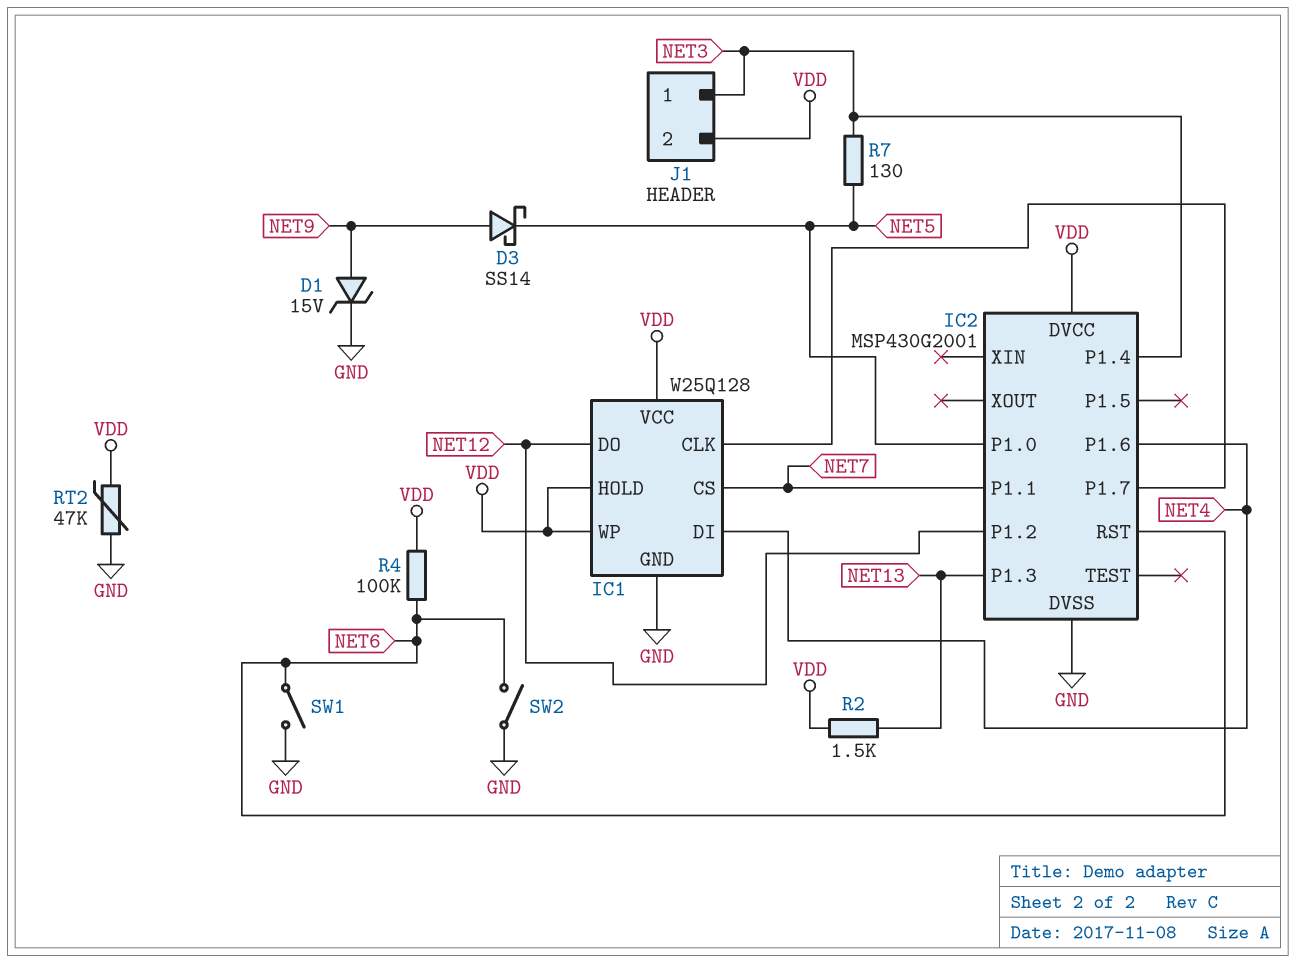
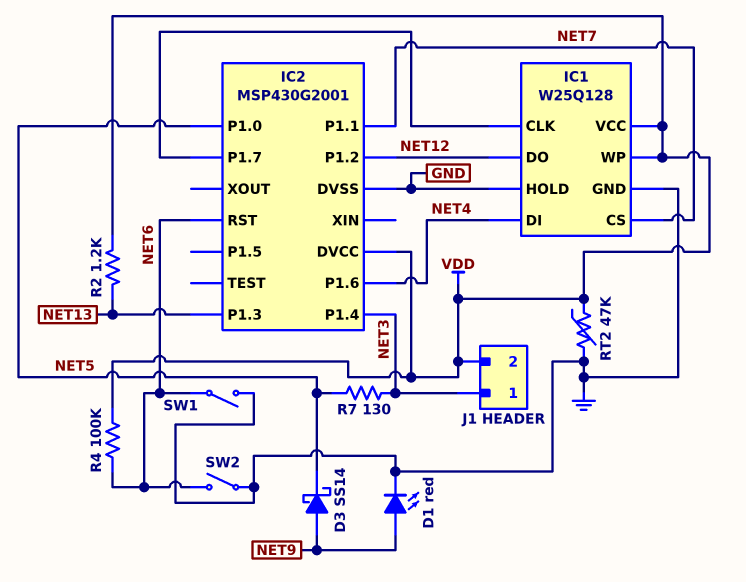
D1: zener 15V (A NET9, K GND) -> LED red (A NET9, K GND)
IC1 pin HOLD: VDD -> GND
R2: 1.5k (NET13, VDD) -> 1.2k (NET13, VDD)

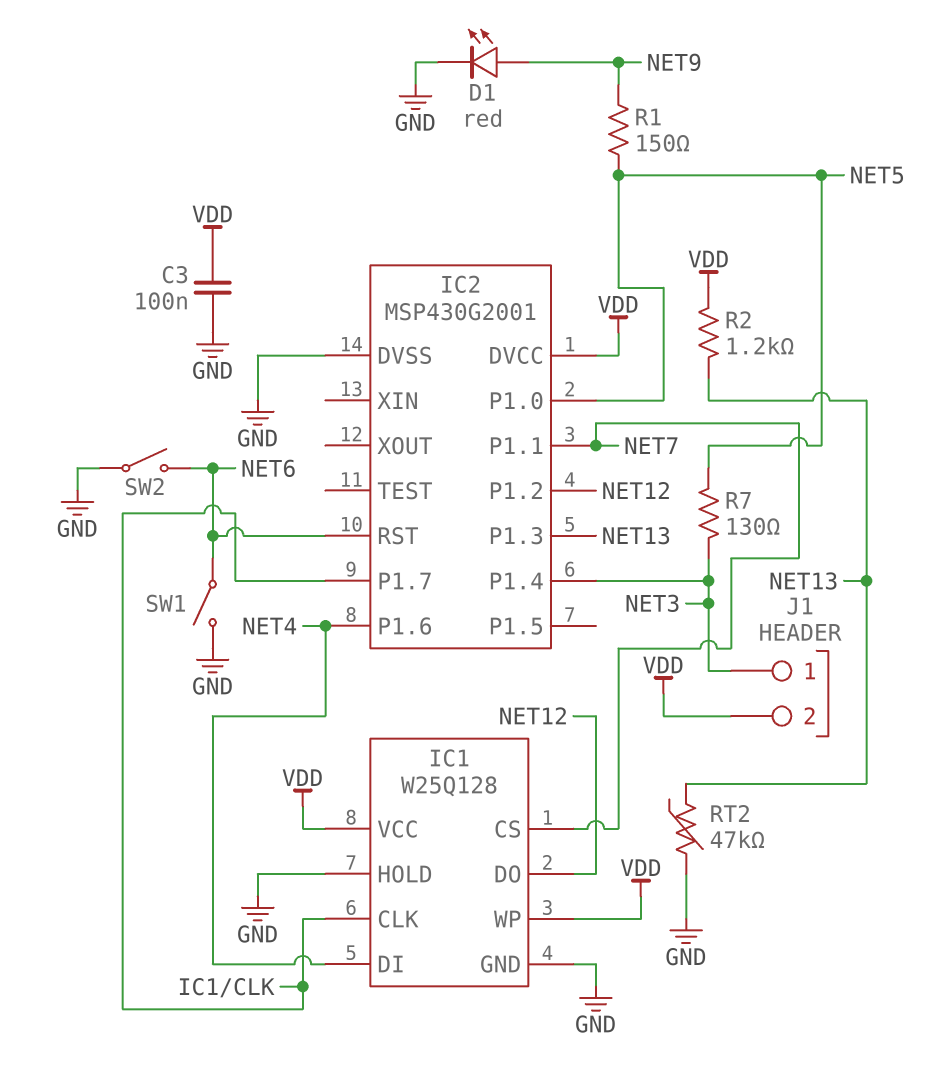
C3: none -> 100nF (GND, VDD)
D3: schottky SS14 (A NET9, K NET5) -> none
R1: none -> 150 (NET5, NET9)
R4: 100k (NET6, VDD) -> none
RT2: 47k (GND, VDD) -> 47k (GND, NET13)

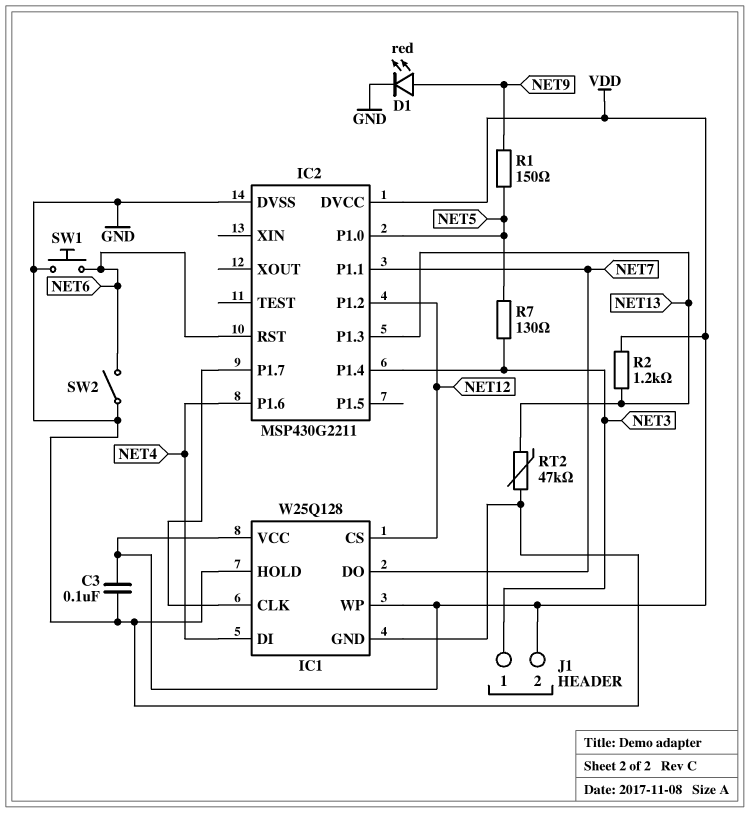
IC1 pin CS: NET7 -> NET12
IC1 pin DO: NET12 -> NET7
IC2: MSP430G2001 -> MSP430G2211
SW1: switch (GND, NET6) -> button (GND, NET6)

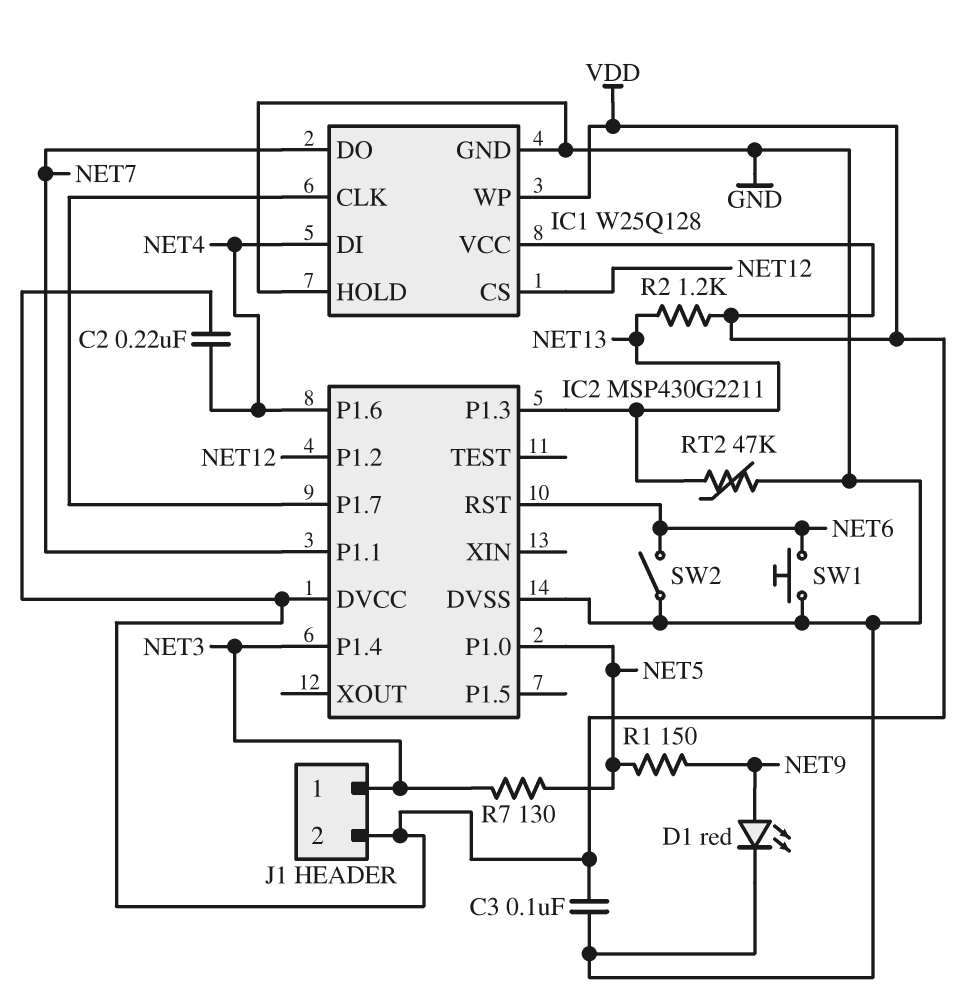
C2: none -> 220nF (NET4, VDD)

